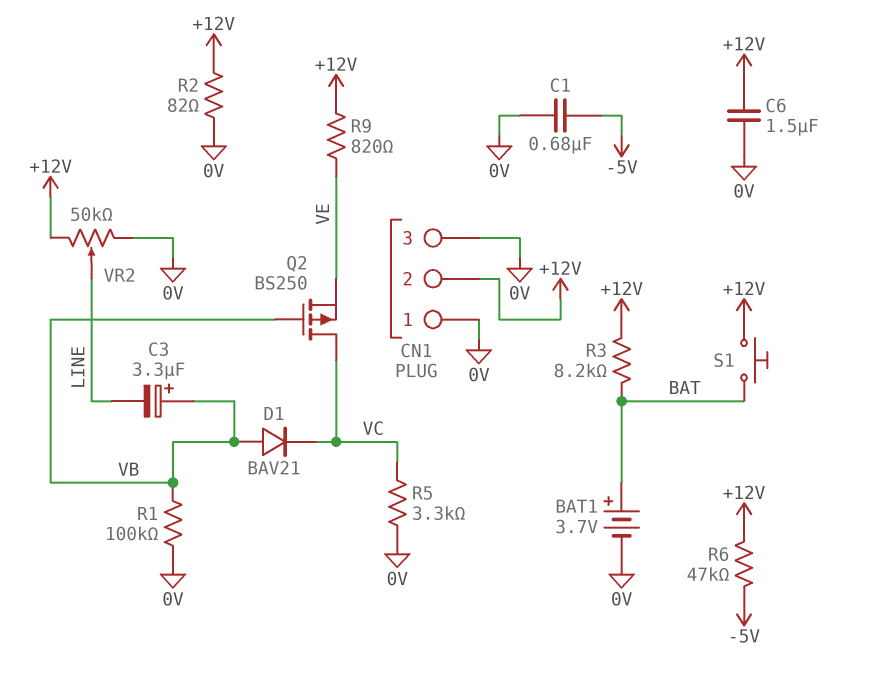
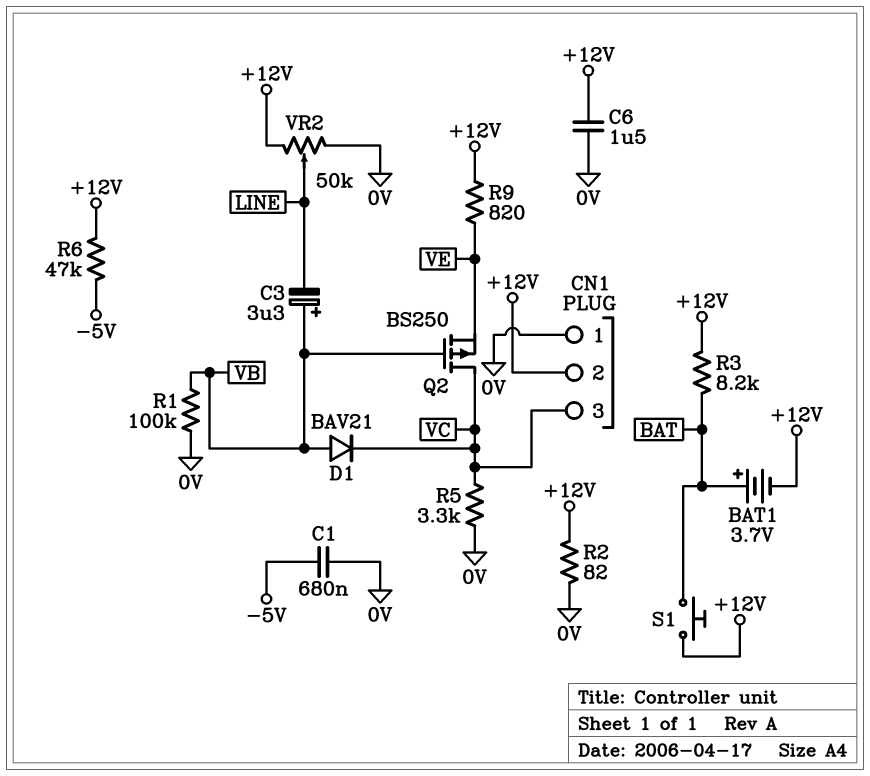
BAT1: 3.7V (plus BAT, minus 0V) -> 3.7V (plus BAT, minus +12V)
CN1 pin 3: 0V -> VC

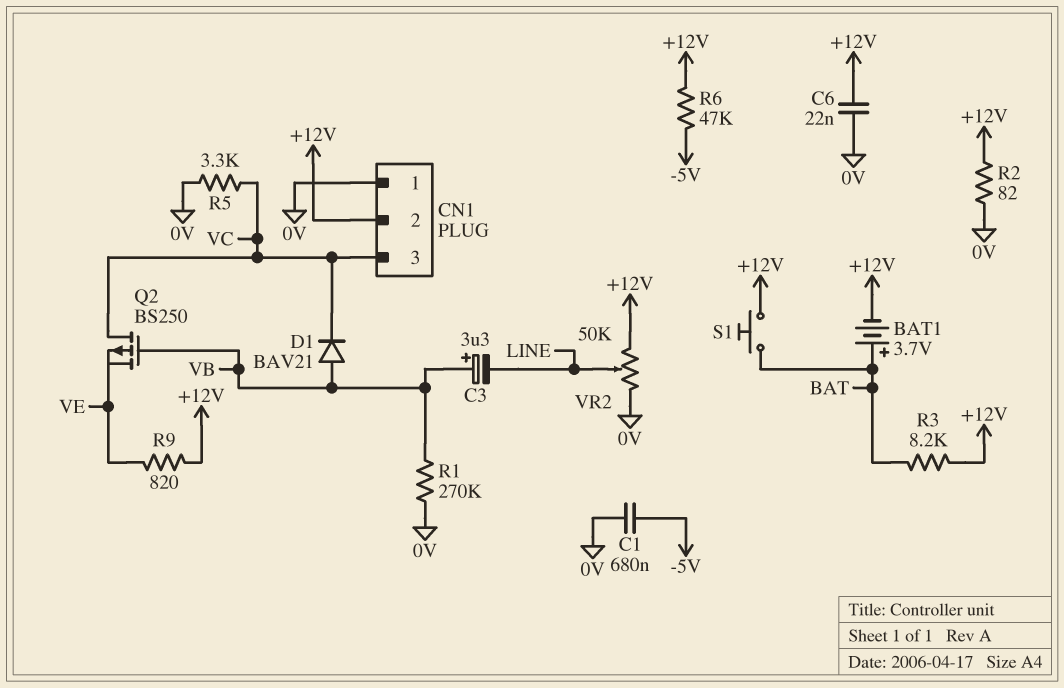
C6: 1.5uF (+12V, 0V) -> 22nF (+12V, 0V)
R1: 100k (0V, VB) -> 270k (0V, VB)

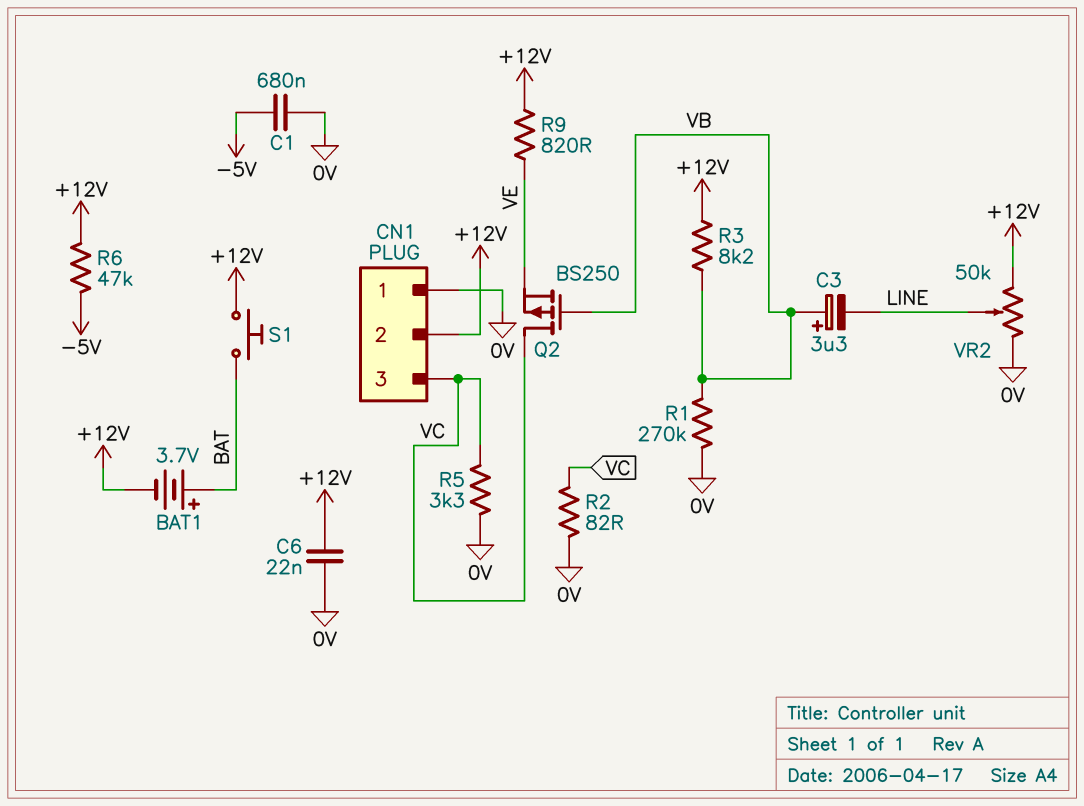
D1: diode BAV21 (A VB, K VC) -> none
R2: 82 (+12V, 0V) -> 82 (0V, VC)
R3: 8.2k (+12V, BAT) -> 8.2k (+12V, VB)

